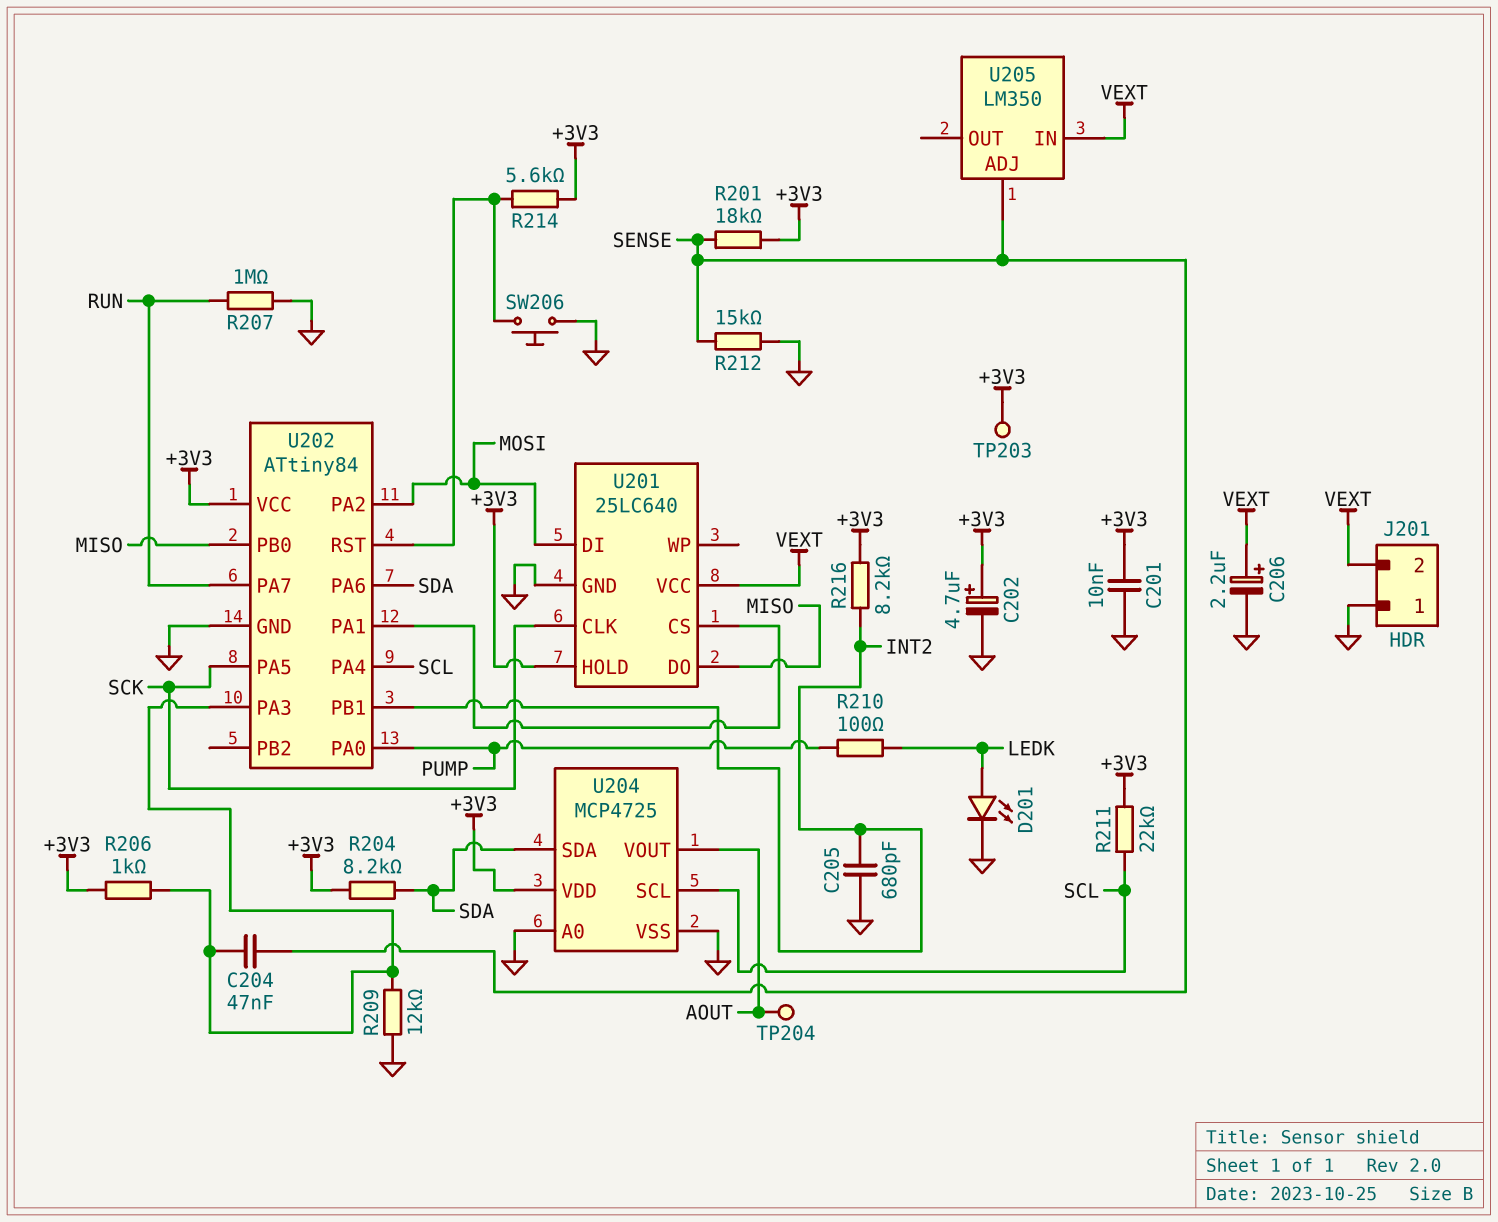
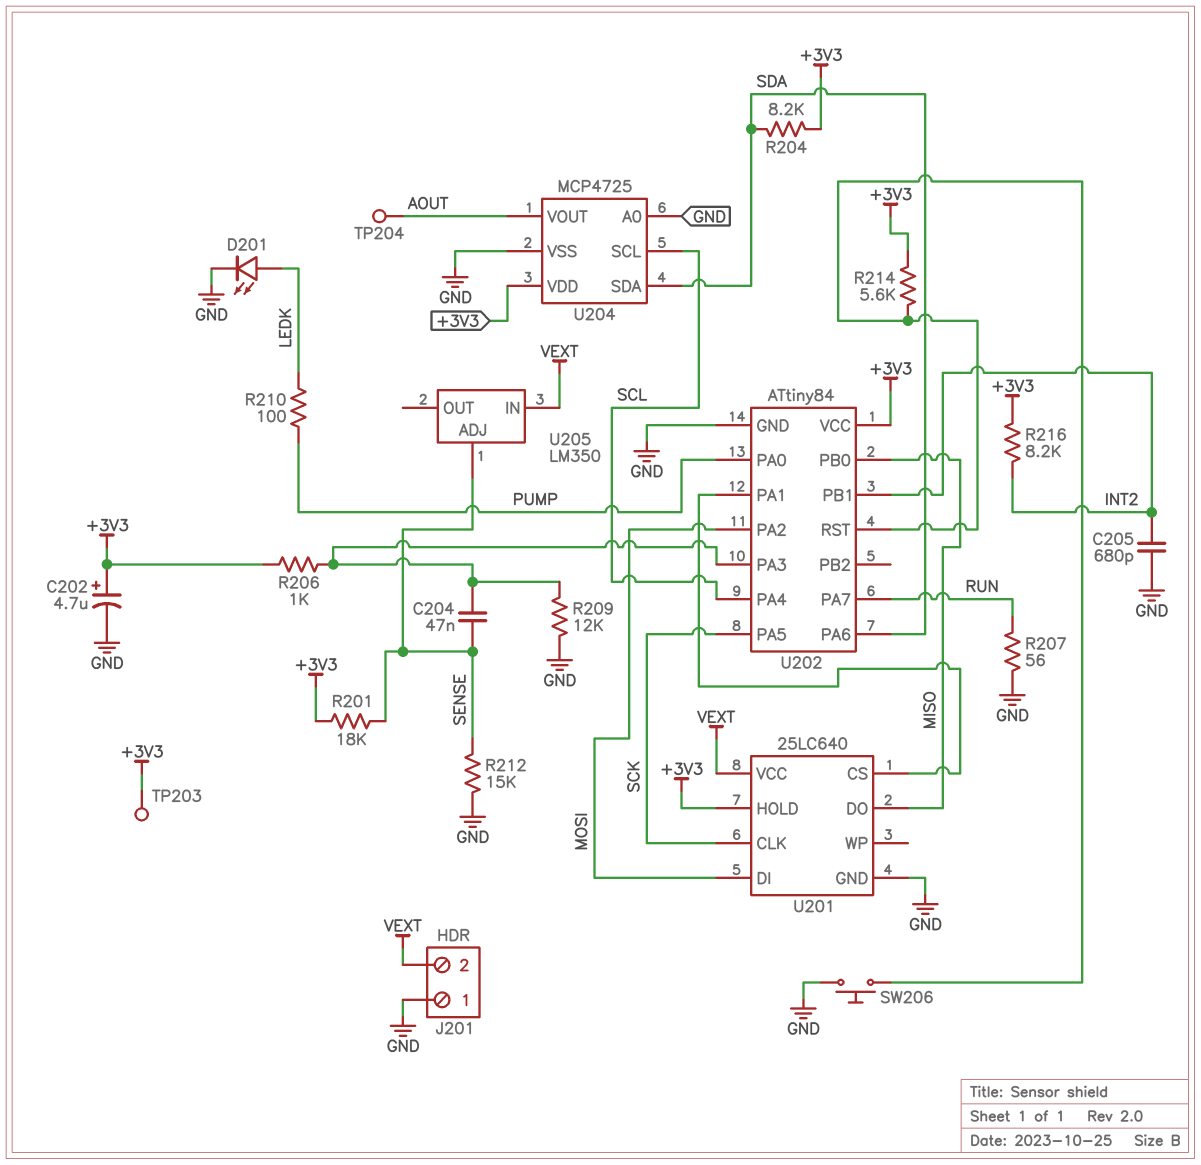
C201: 10nF (+3V3, GND) -> none
C206: 2.2uF (plus VEXT, minus GND) -> none
R207: 1M (GND, RUN) -> 56 (GND, RUN)
R211: 22k (+3V3, SCL) -> none

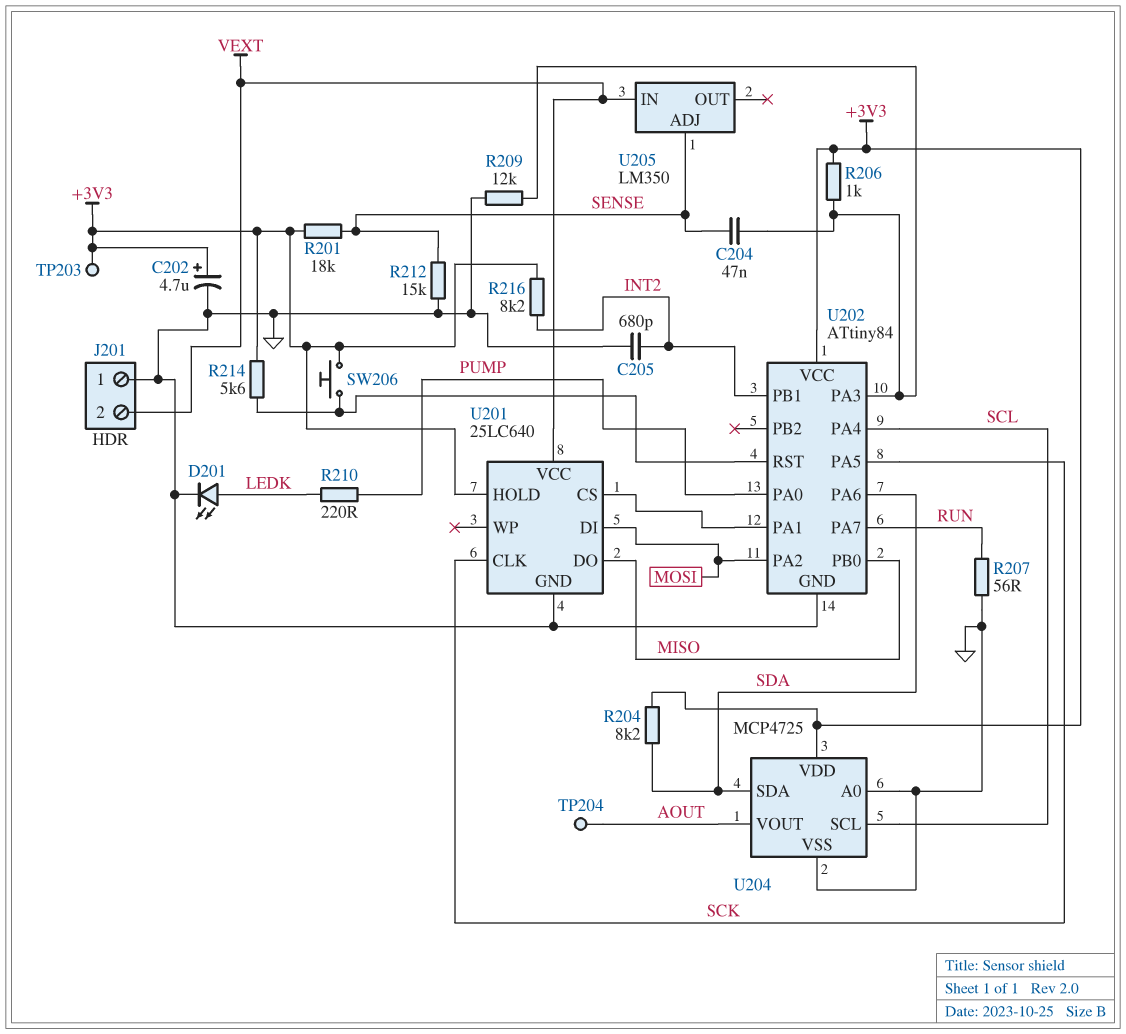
R210: 100 (LEDK, PUMP) -> 220 (LEDK, PUMP)
SW206: button (GND, U202/RST) -> button (+3V3, U202/RST)

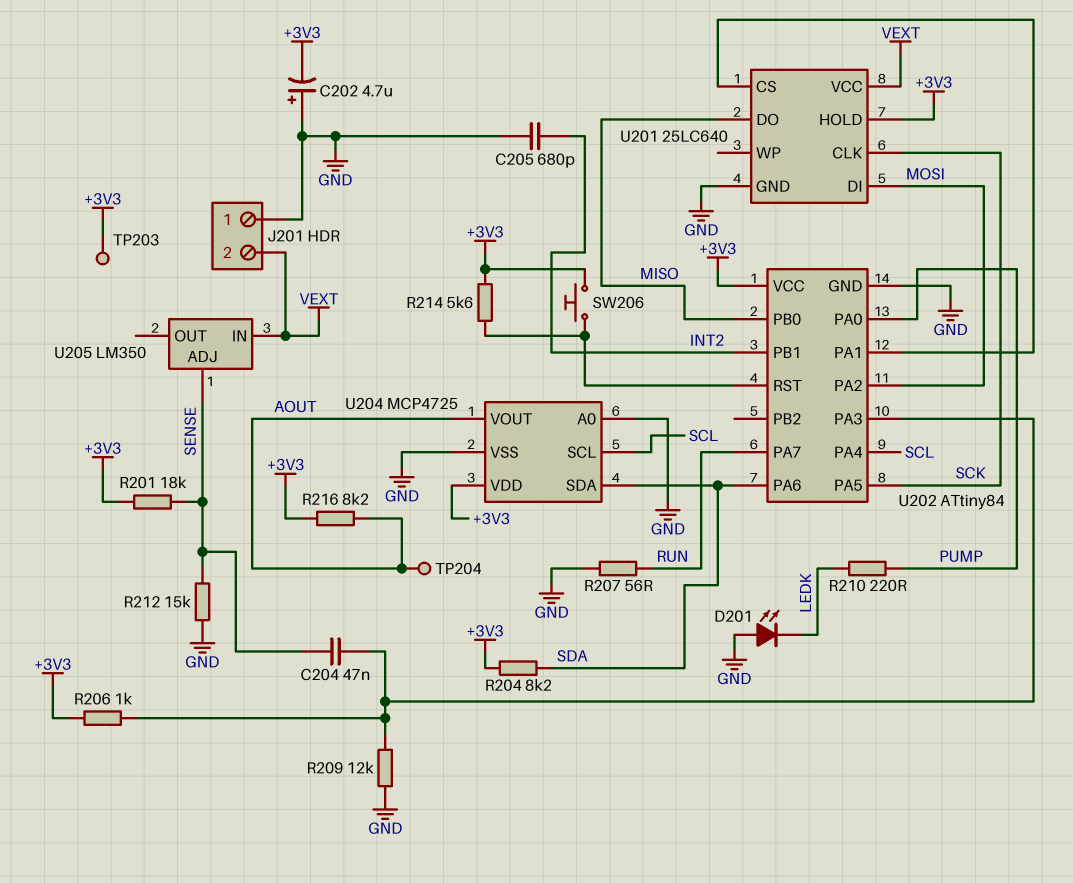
C202: 4.7uF (plus +3V3, minus GND) -> 4.7uF (plus GND, minus +3V3)
D201: LED (A LEDK, K GND) -> LED (A GND, K LEDK)
R216: 8.2k (+3V3, INT2) -> 8.2k (+3V3, AOUT)

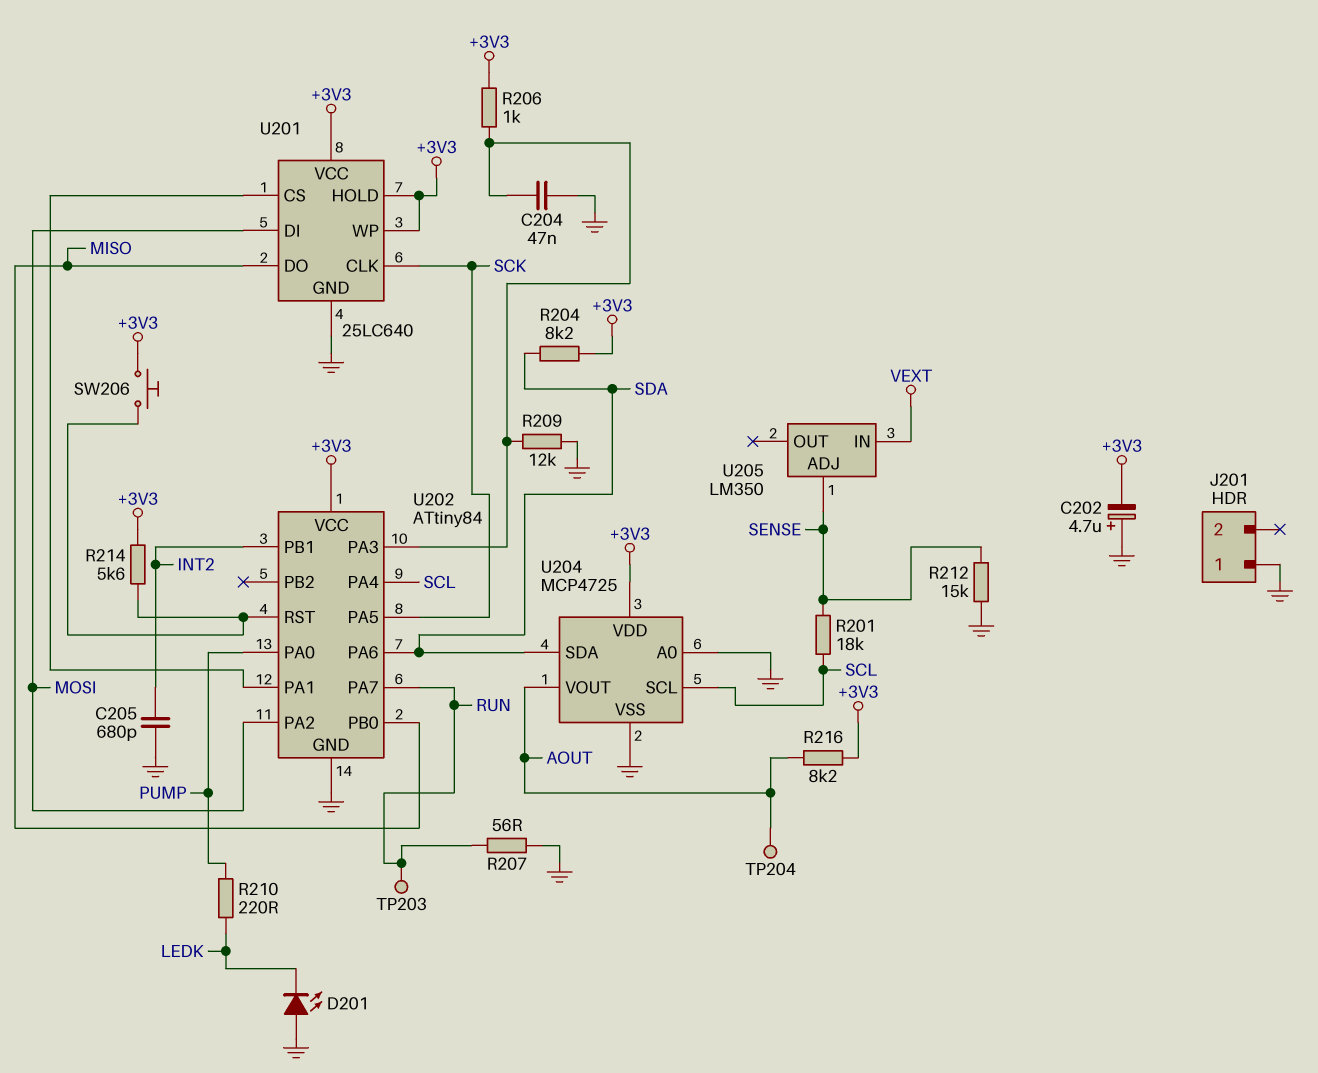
C204: 47nF (SENSE, U202/PA3) -> 47nF (GND, U202/PA3)
J201 pin 2: VEXT -> none
R201: 18k (+3V3, SENSE) -> 18k (SCL, SENSE)
TP203: test point (+3V3) -> test point (RUN)
U201 pin VCC: VEXT -> +3V3
U201 pin WP: none -> +3V3

